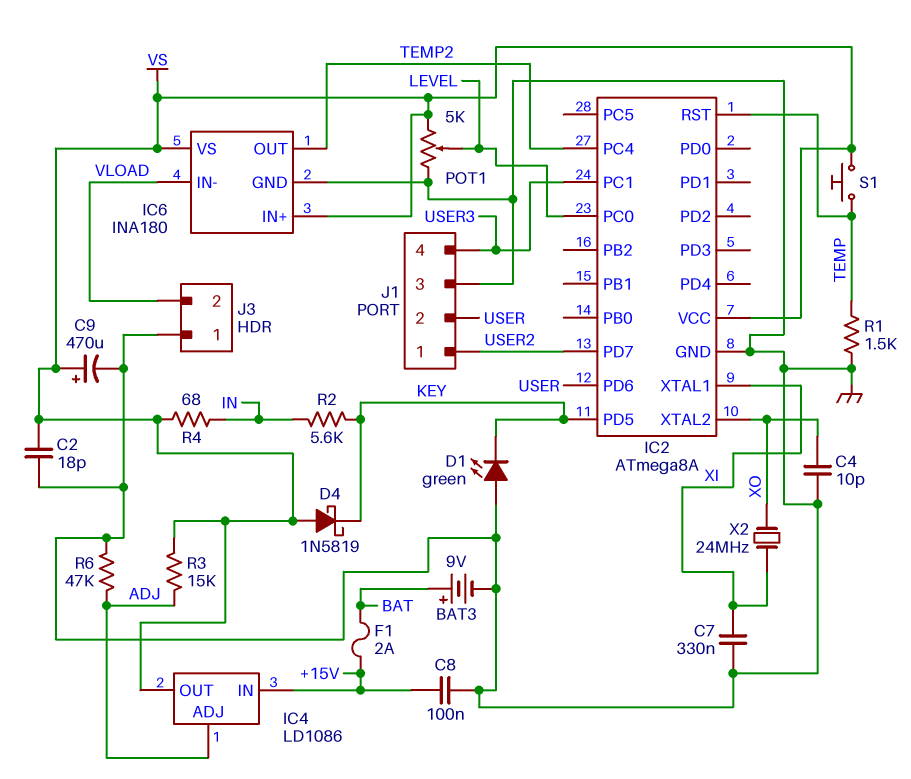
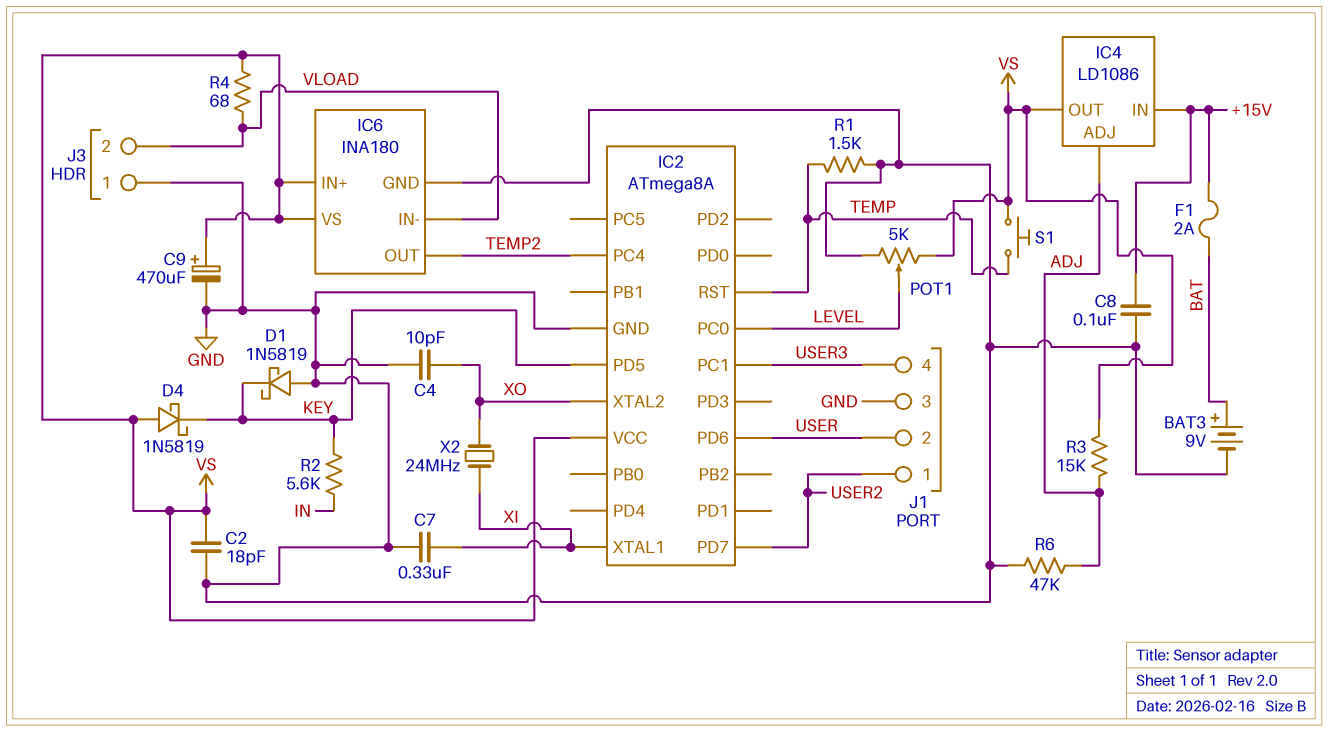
D1: LED green (A GND, K KEY) -> schottky 1N5819 (A GND, K KEY)
R4: 68 (IN, VS) -> 68 (VLOAD, VS)

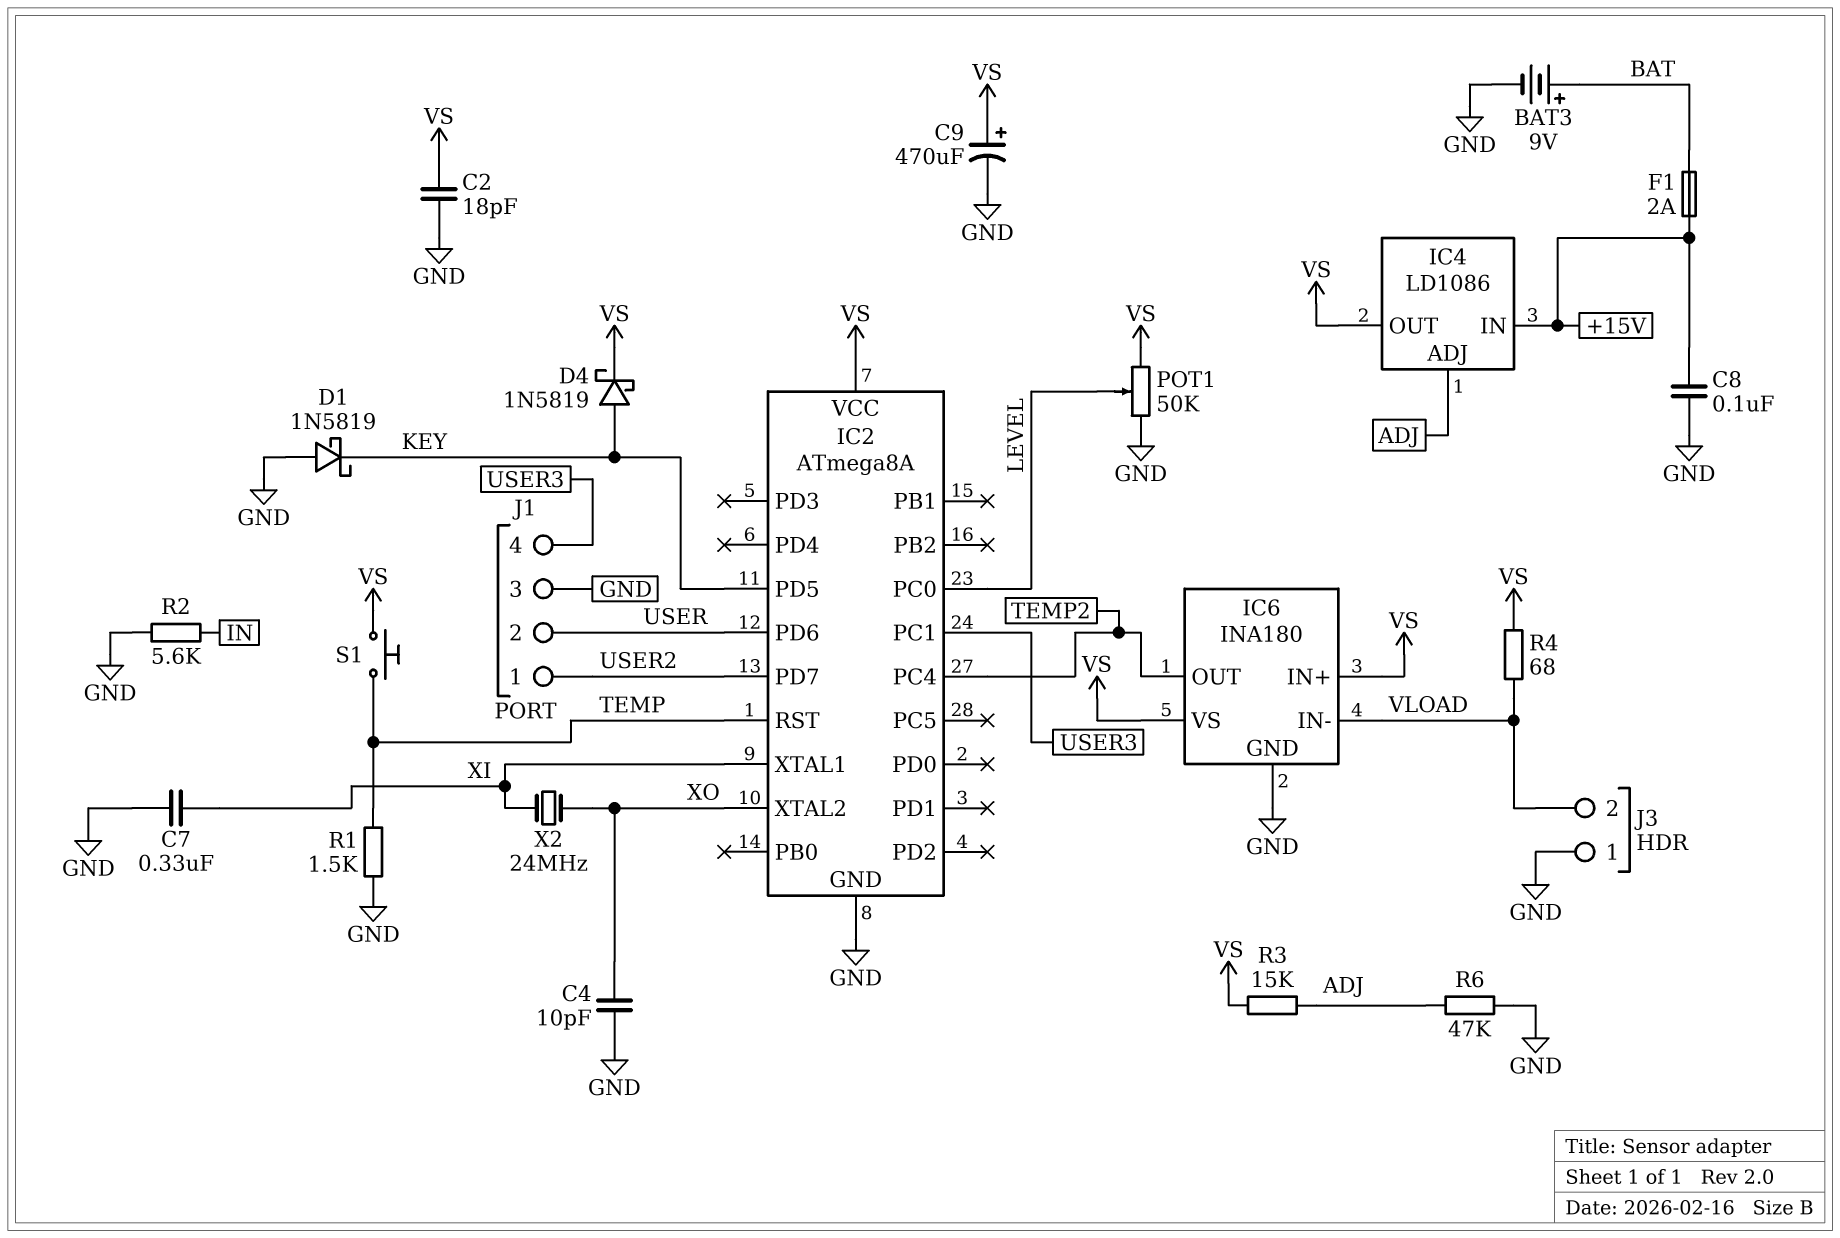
D4: schottky 1N5819 (A VS, K KEY) -> schottky 1N5819 (A KEY, K VS)
POT1: 5k (GND, VS, wiper LEVEL) -> 50k (GND, VS, wiper LEVEL)
R2: 5.6k (IN, KEY) -> 5.6k (GND, IN)

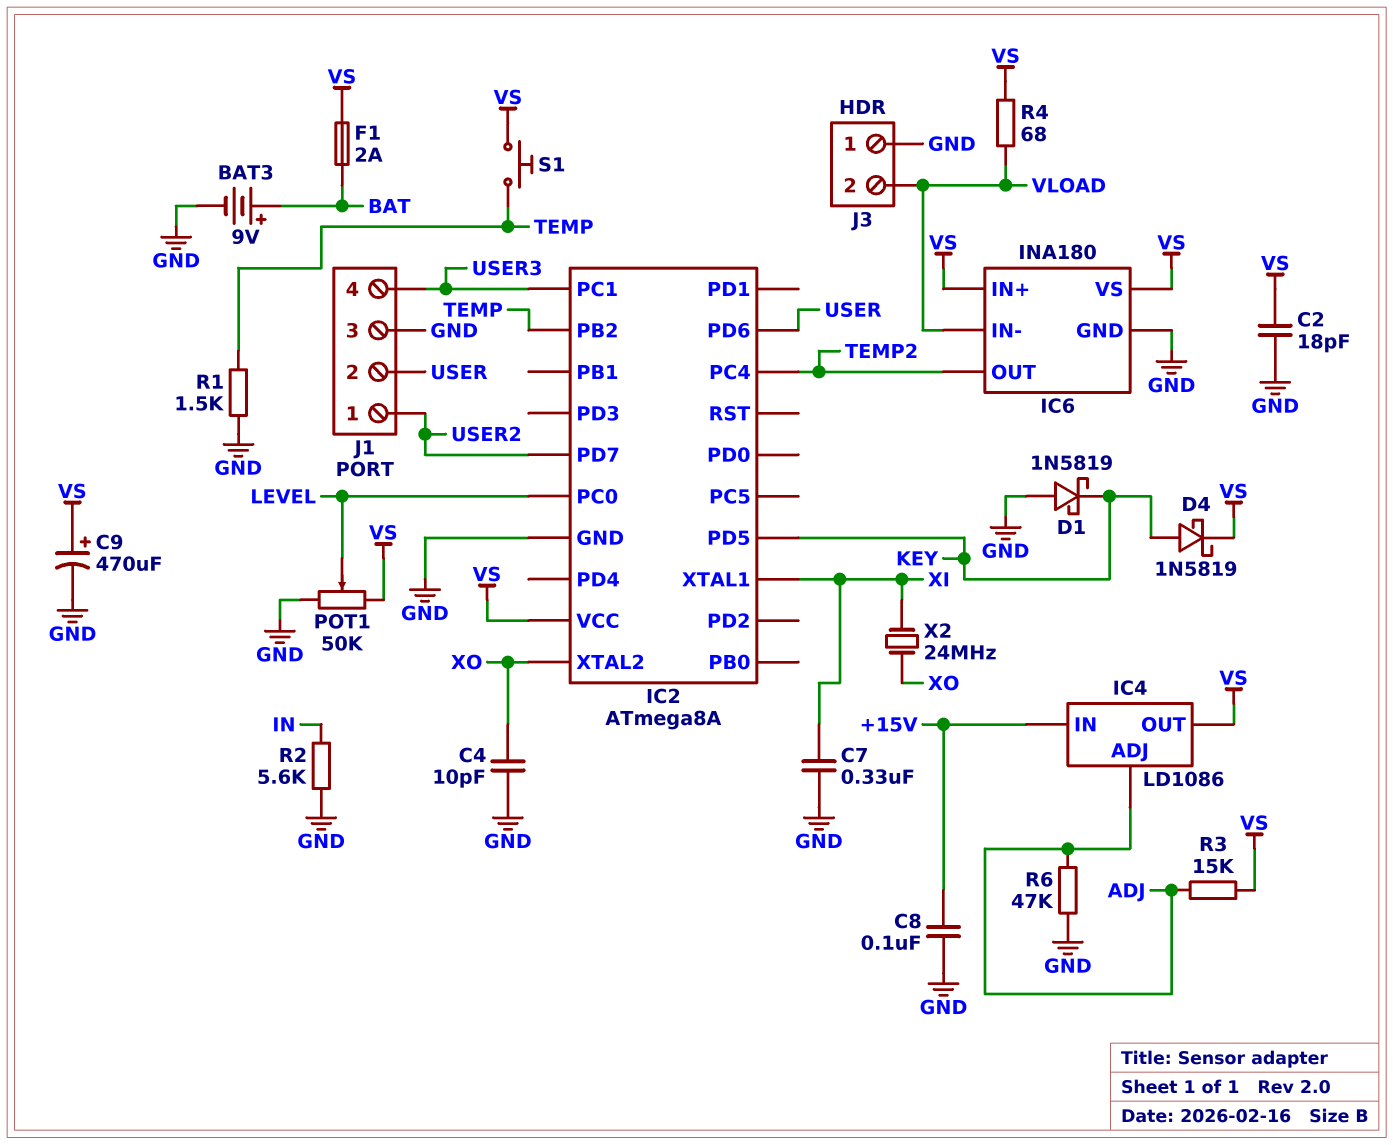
F1: 2A (+15V, BAT) -> 2A (BAT, VS)
IC2 pin PB2: none -> TEMP
IC2 pin RST: TEMP -> none

